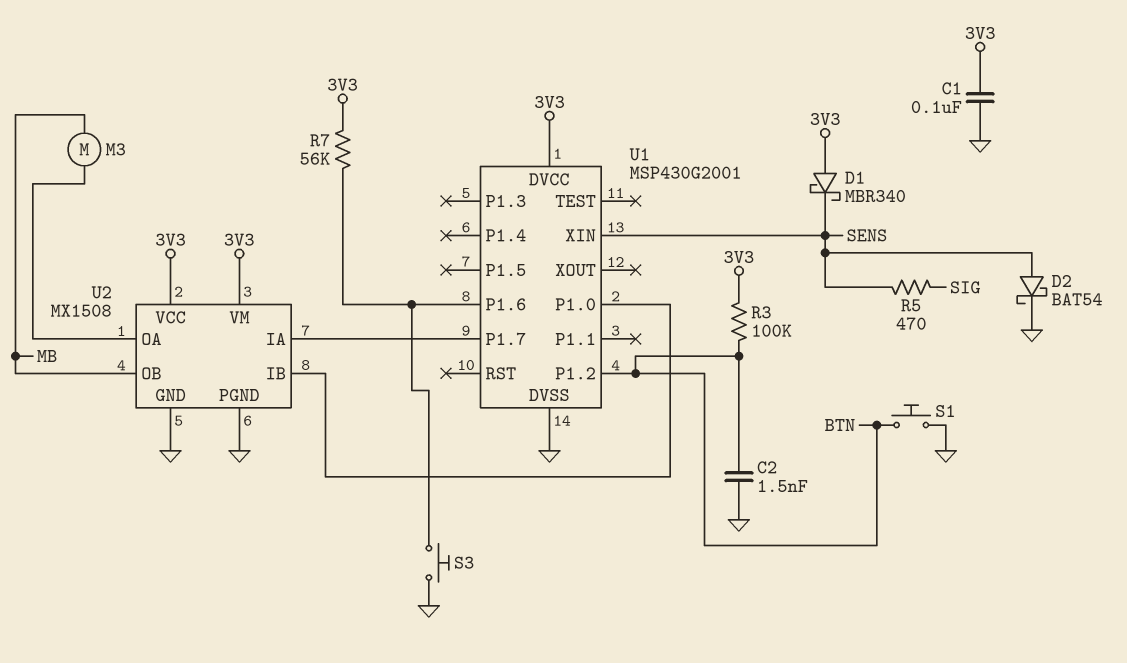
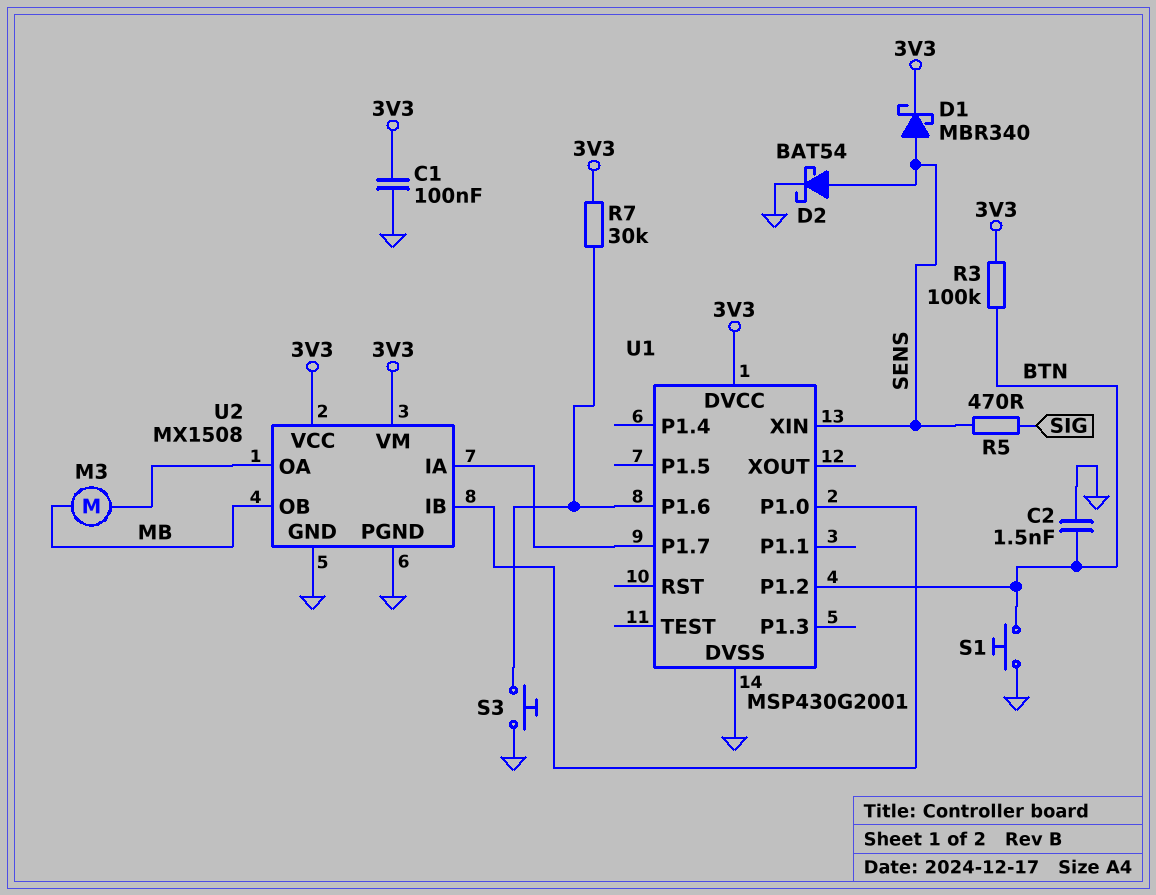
D1: schottky MBR340 (A 3V3, K SENS) -> schottky MBR340 (A SENS, K 3V3)
R7: 56k (3V3, U1/P1.6) -> 30k (3V3, U1/P1.6)

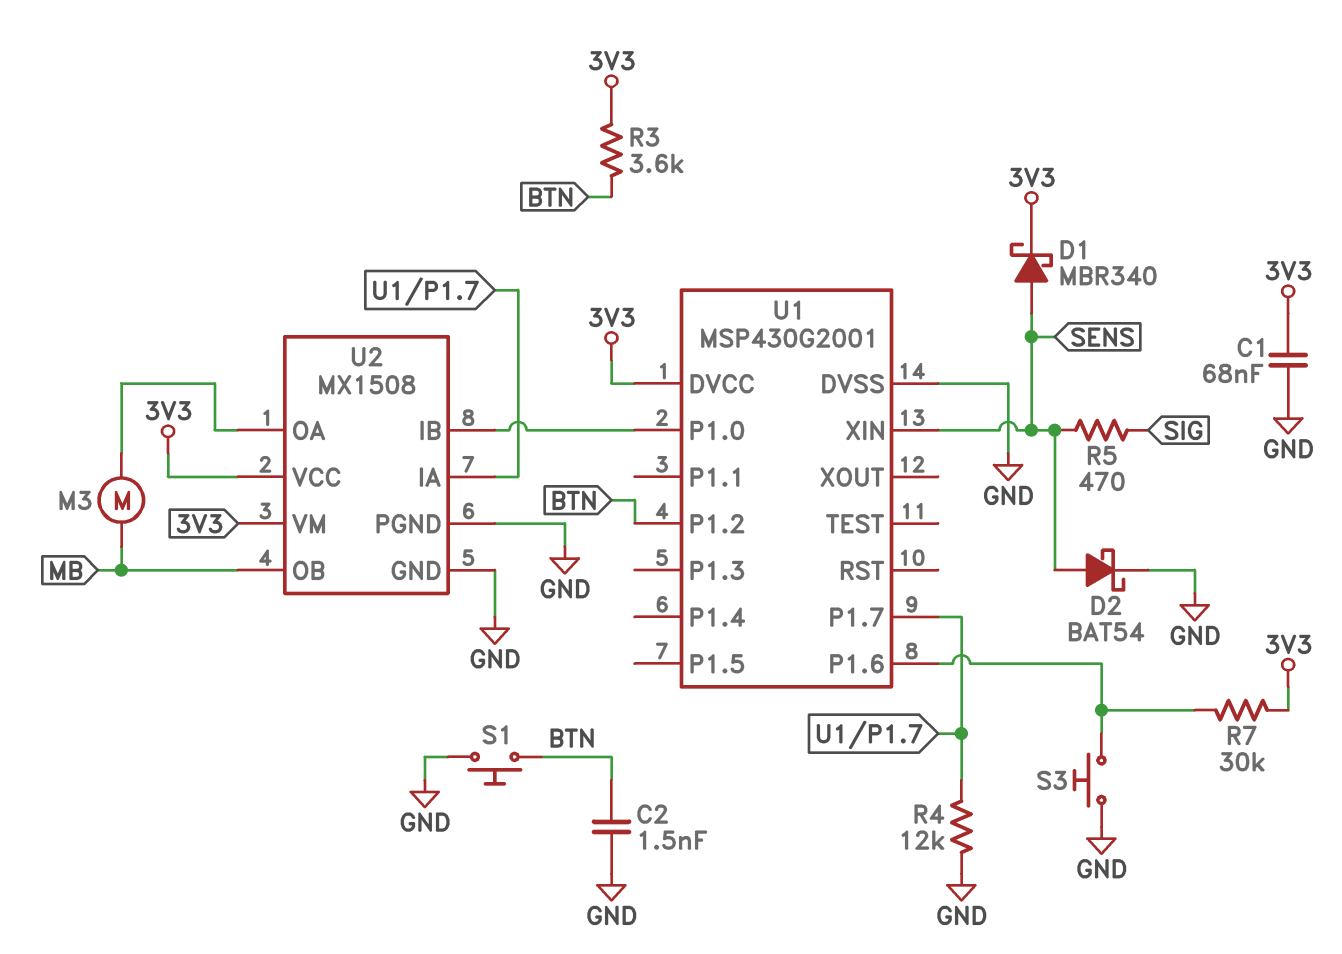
C1: 100nF (3V3, GND) -> 68nF (3V3, GND)
R3: 100k (3V3, BTN) -> 3.6k (3V3, BTN)
R4: none -> 12k (GND, U1/P1.7)

